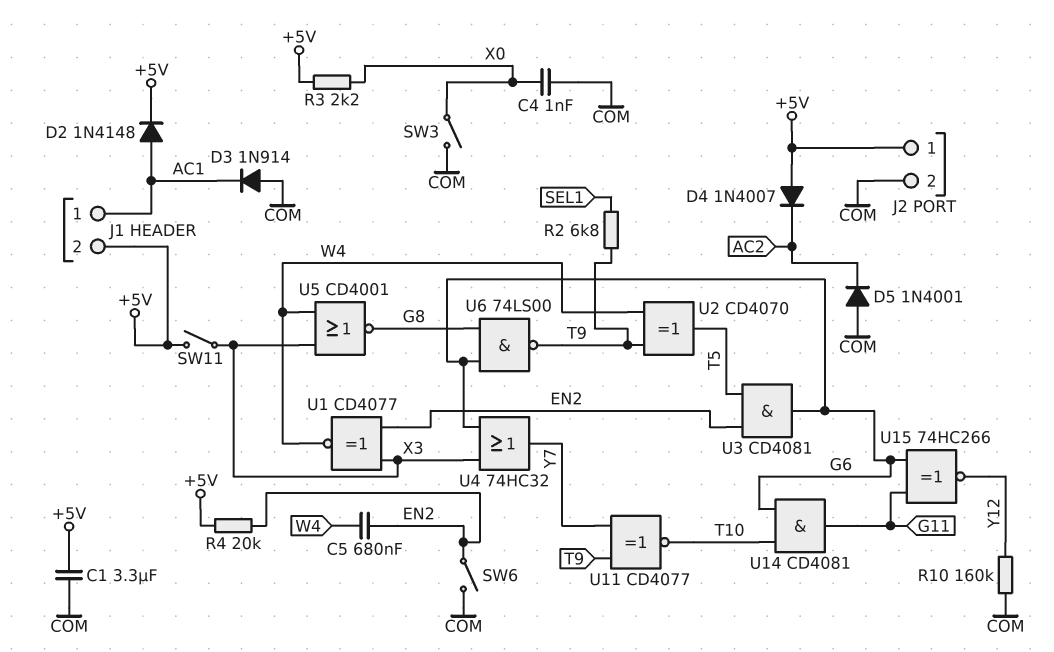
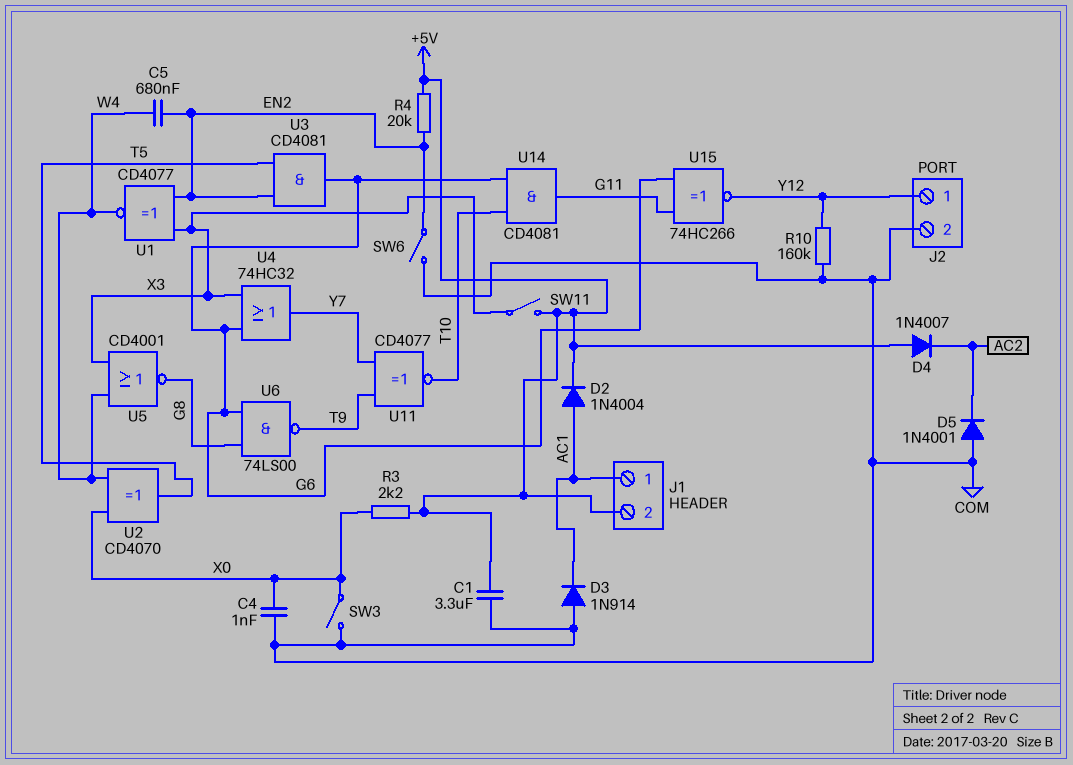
D2: diode 1N4148 (A AC1, K +5V) -> diode 1N4004 (A AC1, K +5V)
J2 pin 1: +5V -> Y12
R2: 6.8k (SEL1, T9) -> none
U2: XOR CD4070 (in T9, in W4, out T5) -> XOR CD4070 (in W4, in X0, out T5)

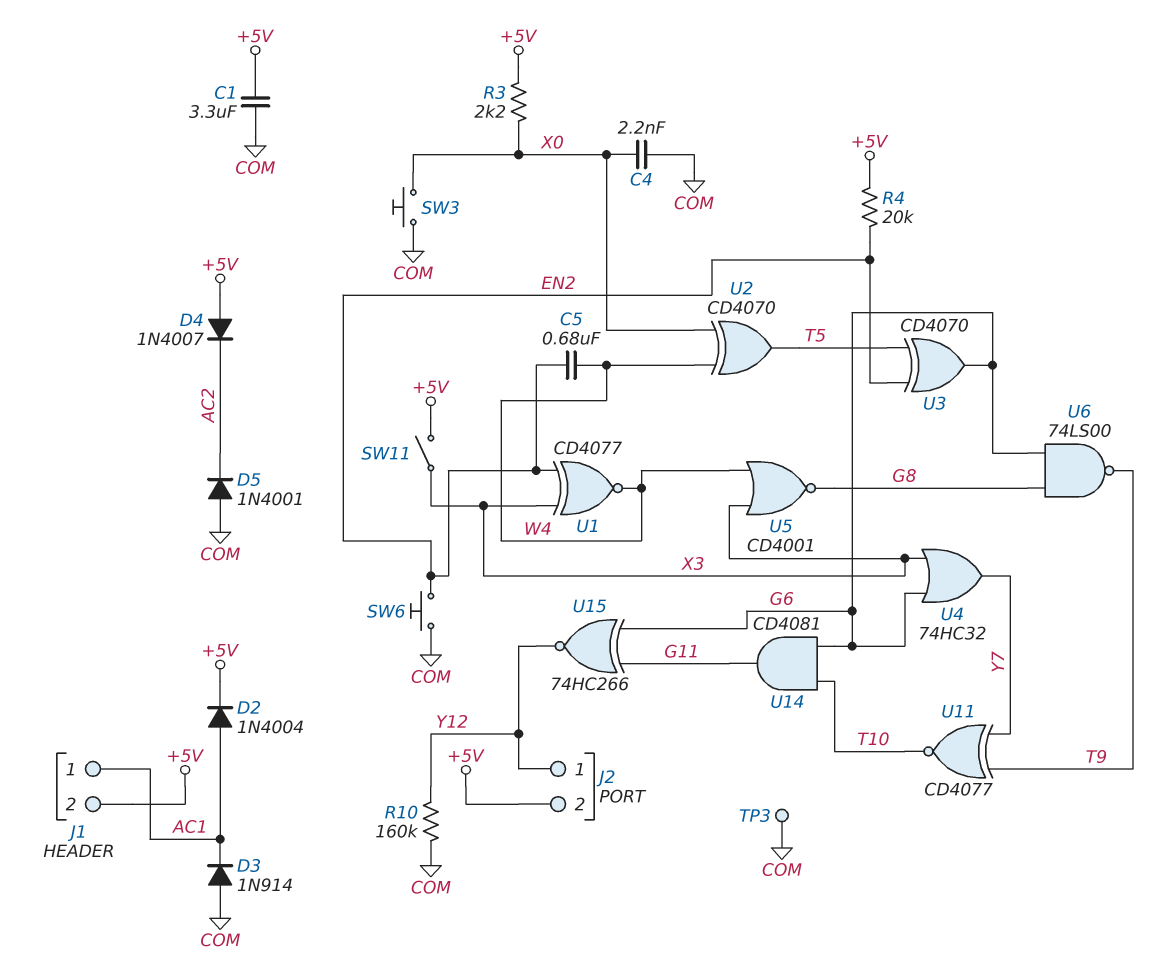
C4: 1nF (COM, X0) -> 2.2nF (COM, X0)
J2 pin 2: COM -> +5V
SW3: switch (COM, X0) -> button (COM, X0)
SW6: switch (COM, EN2) -> button (COM, EN2)
TP3: none -> test point (COM)
U3: AND CD4081 (in EN2, in T5, out G6) -> XOR CD4070 (in EN2, in T5, out G6)

